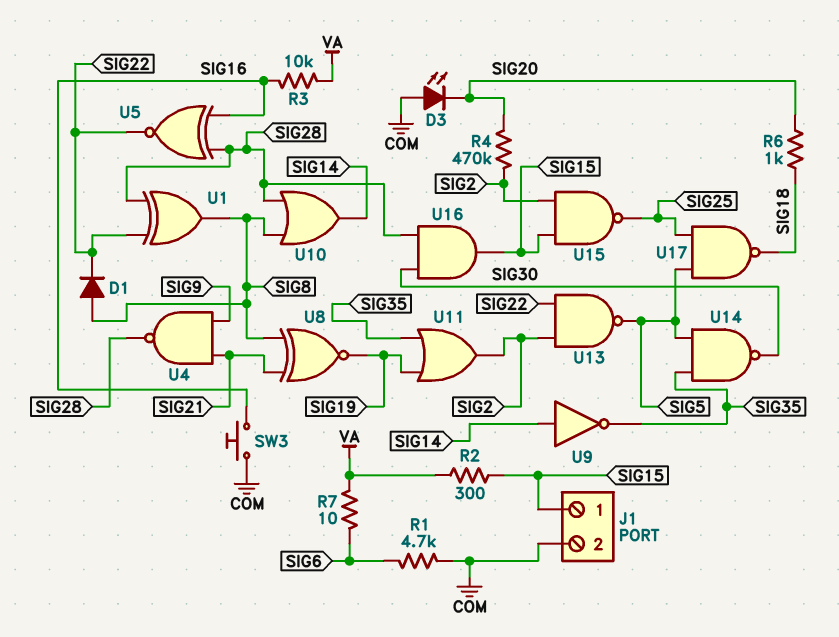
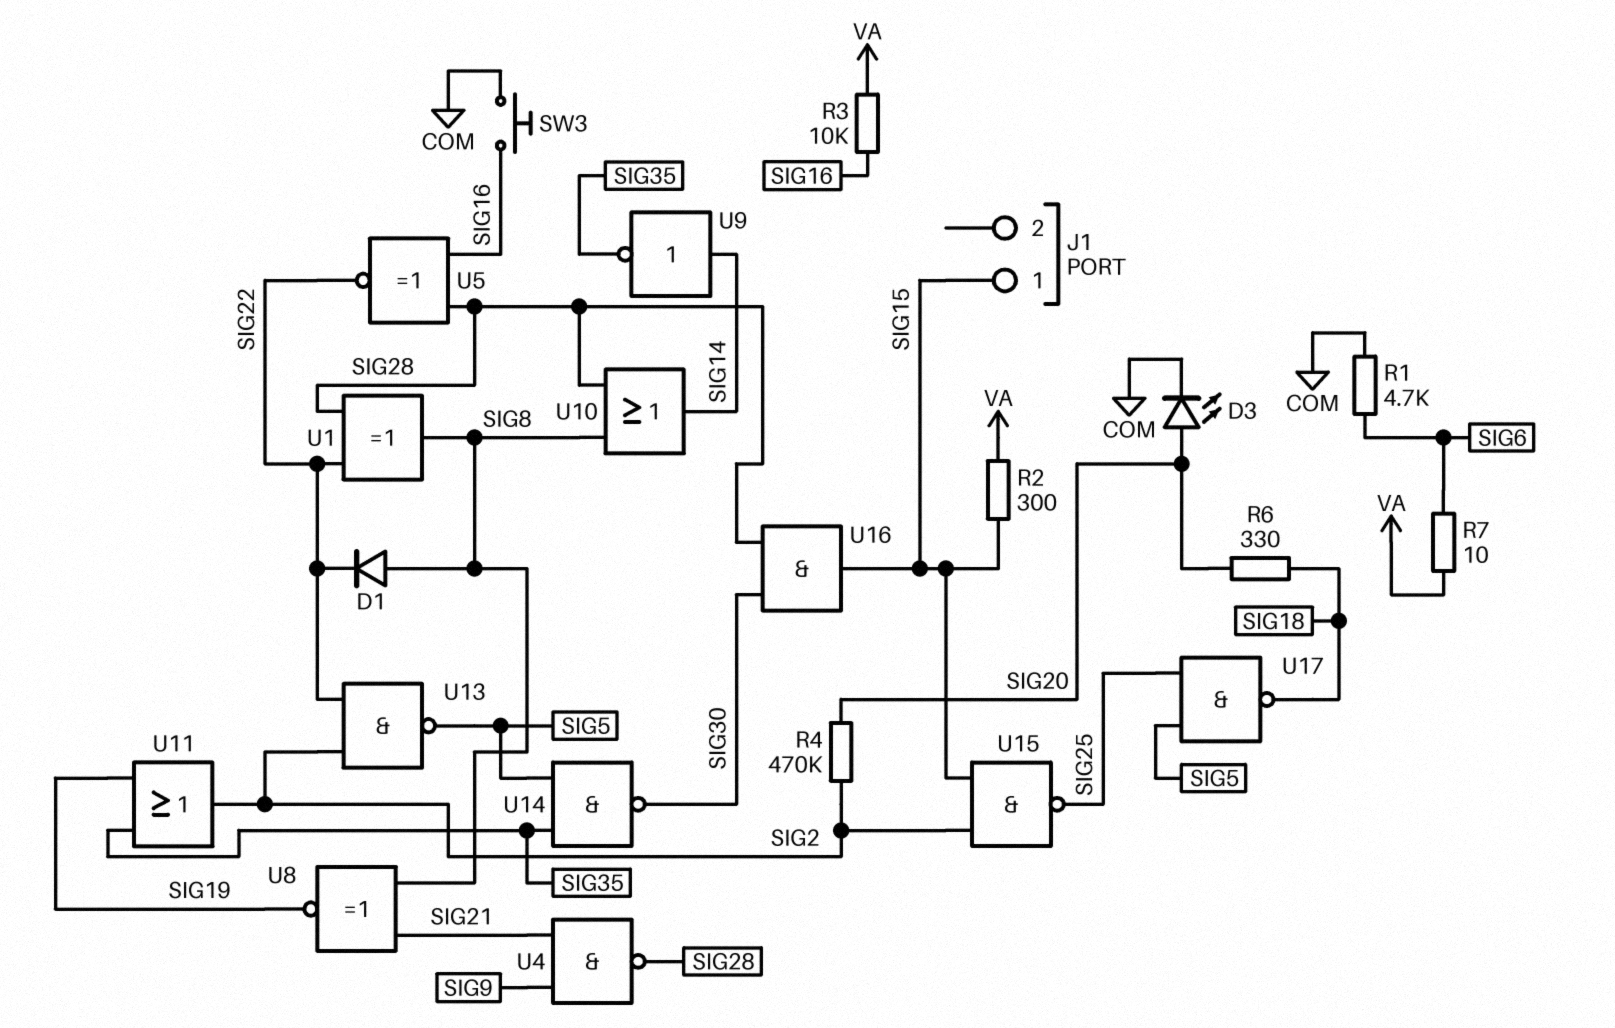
D3: LED (A COM, K SIG20) -> LED (A SIG20, K COM)
J1 pin 2: COM -> none
R6: 1k (SIG18, SIG20) -> 330 (SIG18, SIG20)

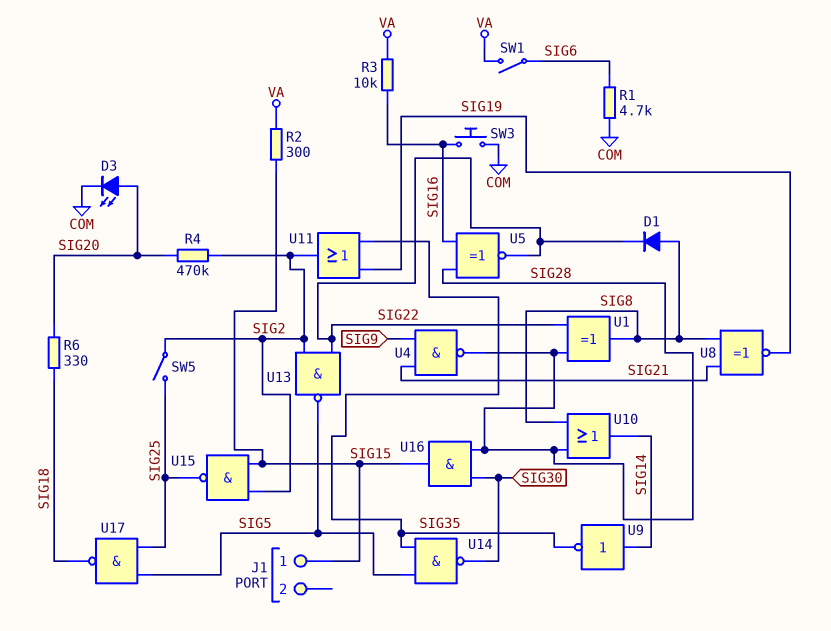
R7: 10 (SIG6, VA) -> none
SW1: none -> switch (SIG6, VA)
SW5: none -> switch (SIG2, SIG25)

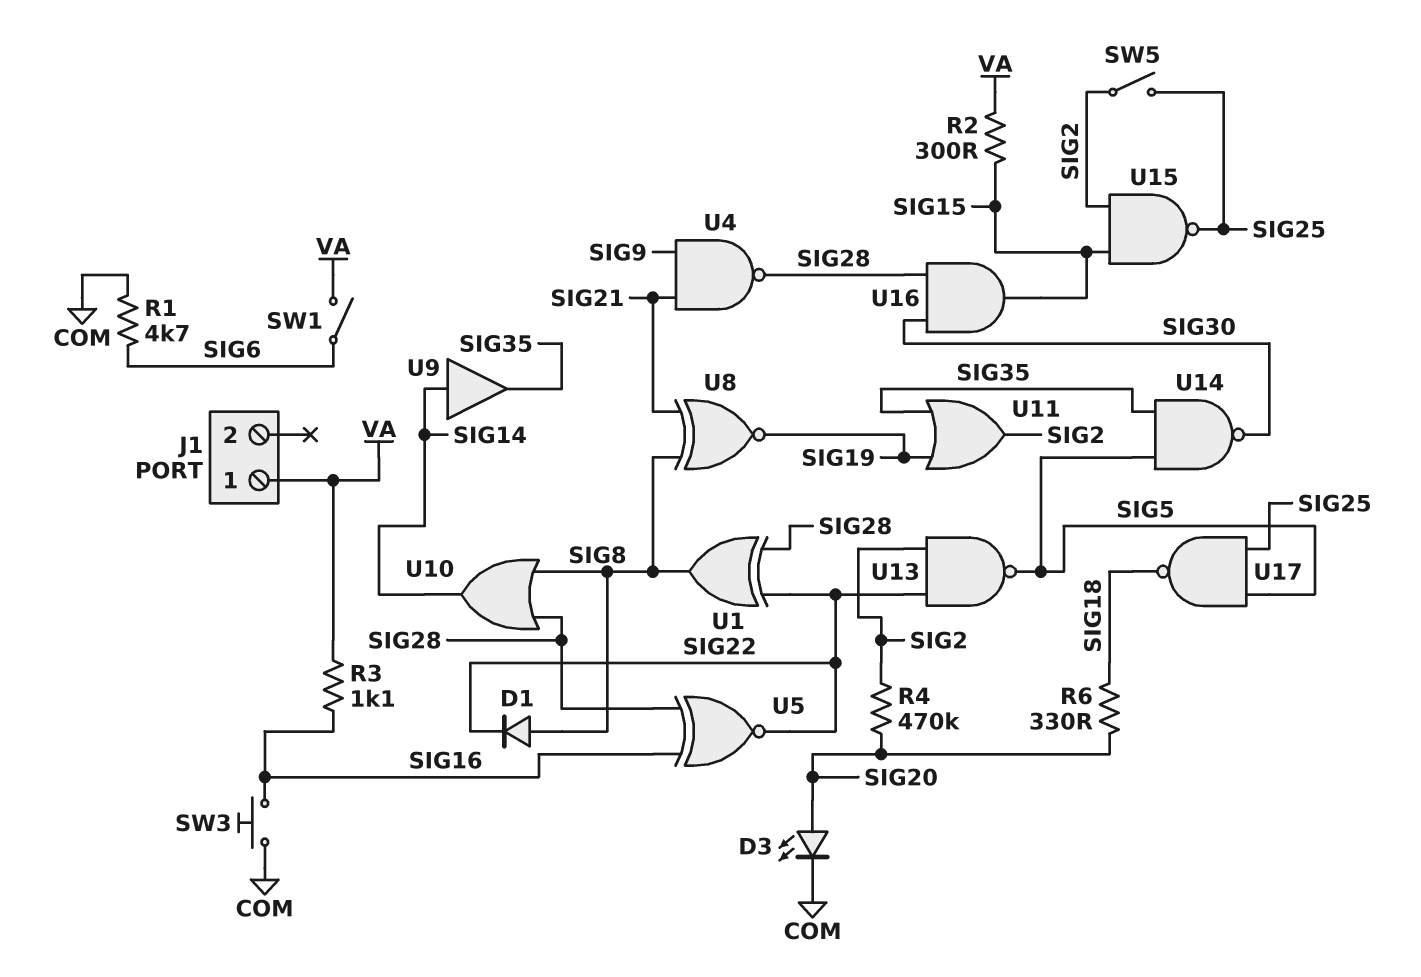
J1 pin 1: SIG15 -> VA
R3: 10k (SIG16, VA) -> 1.1k (SIG16, VA)
U9: NOT (in SIG14, out SIG35) -> buffer (in SIG14, out SIG35)

